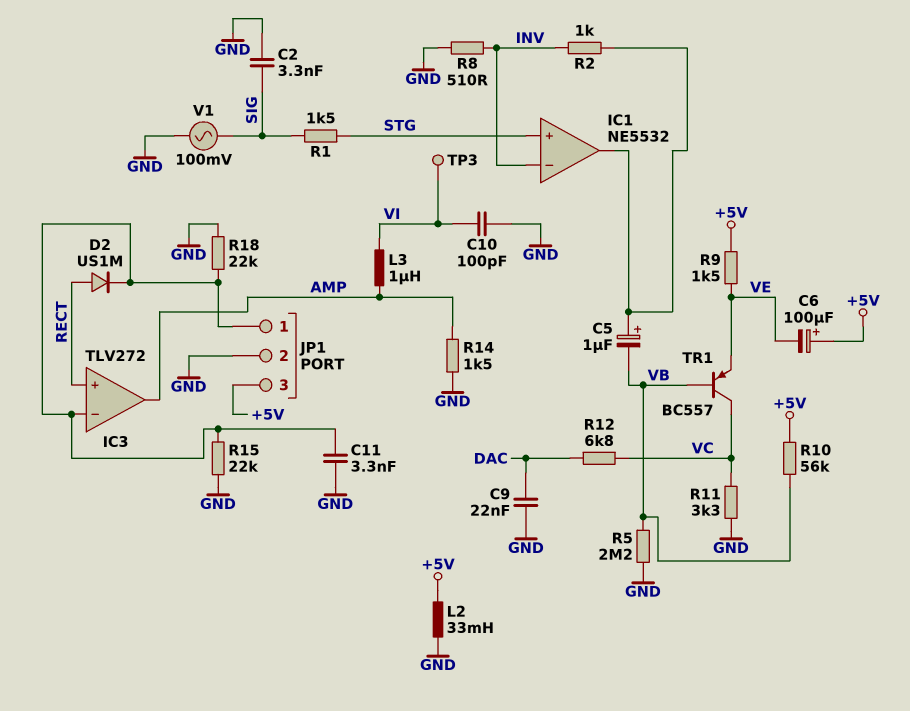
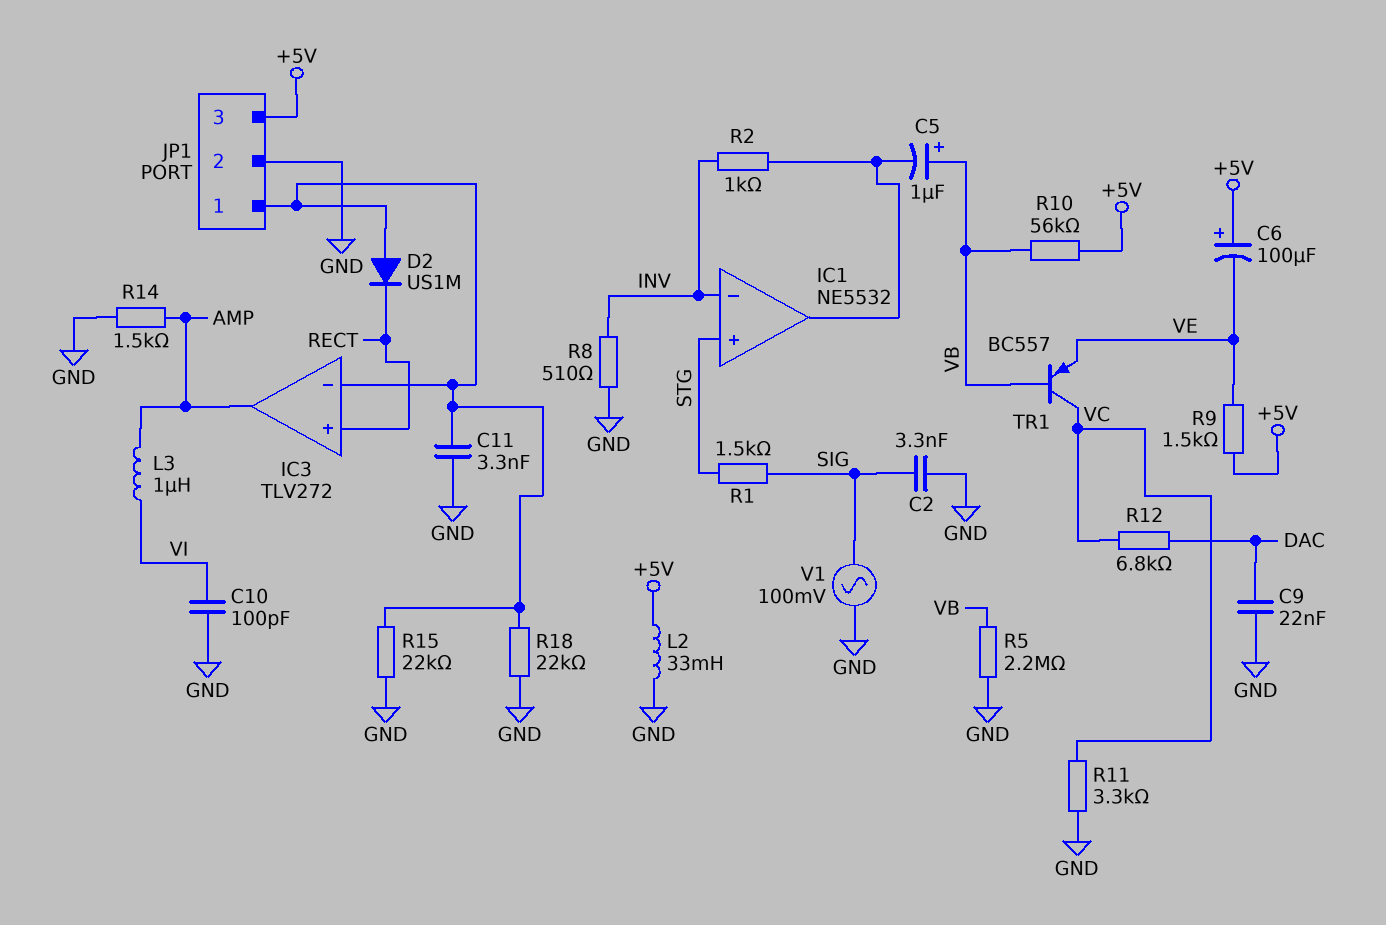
C5: 1uF (plus IC1/out, minus VB) -> 1uF (plus VB, minus IC1/out)
D2: diode US1M (A RECT, K IC3/in-) -> diode US1M (A IC3/in-, K RECT)
TP3: test point (VI) -> none

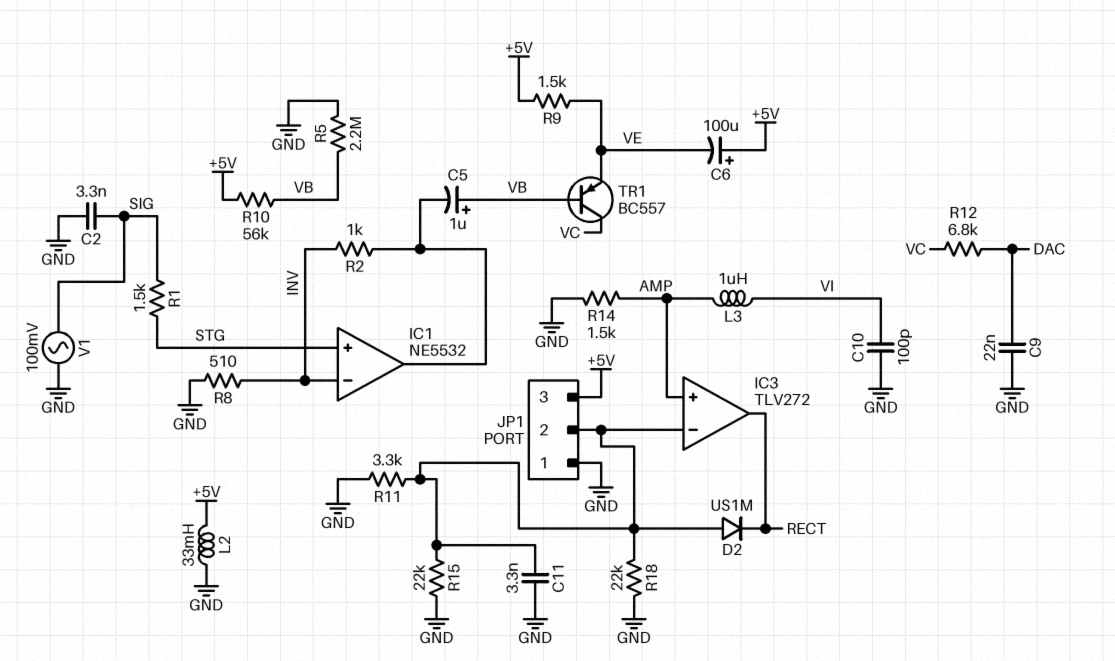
IC3 pin in+: RECT -> AMP
IC3 pin out: AMP -> RECT
JP1 pin 1: IC3/in- -> GND
JP1 pin 2: GND -> IC3/in-
R11: 3.3k (GND, VC) -> 3.3k (GND, IC3/in-)

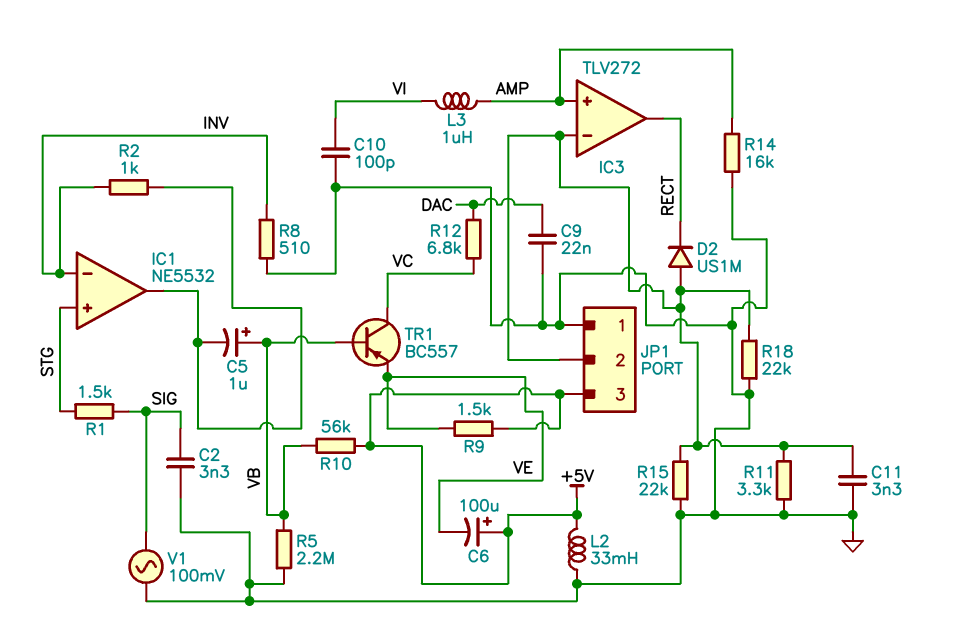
R14: 1.5k (AMP, GND) -> 16k (AMP, GND)

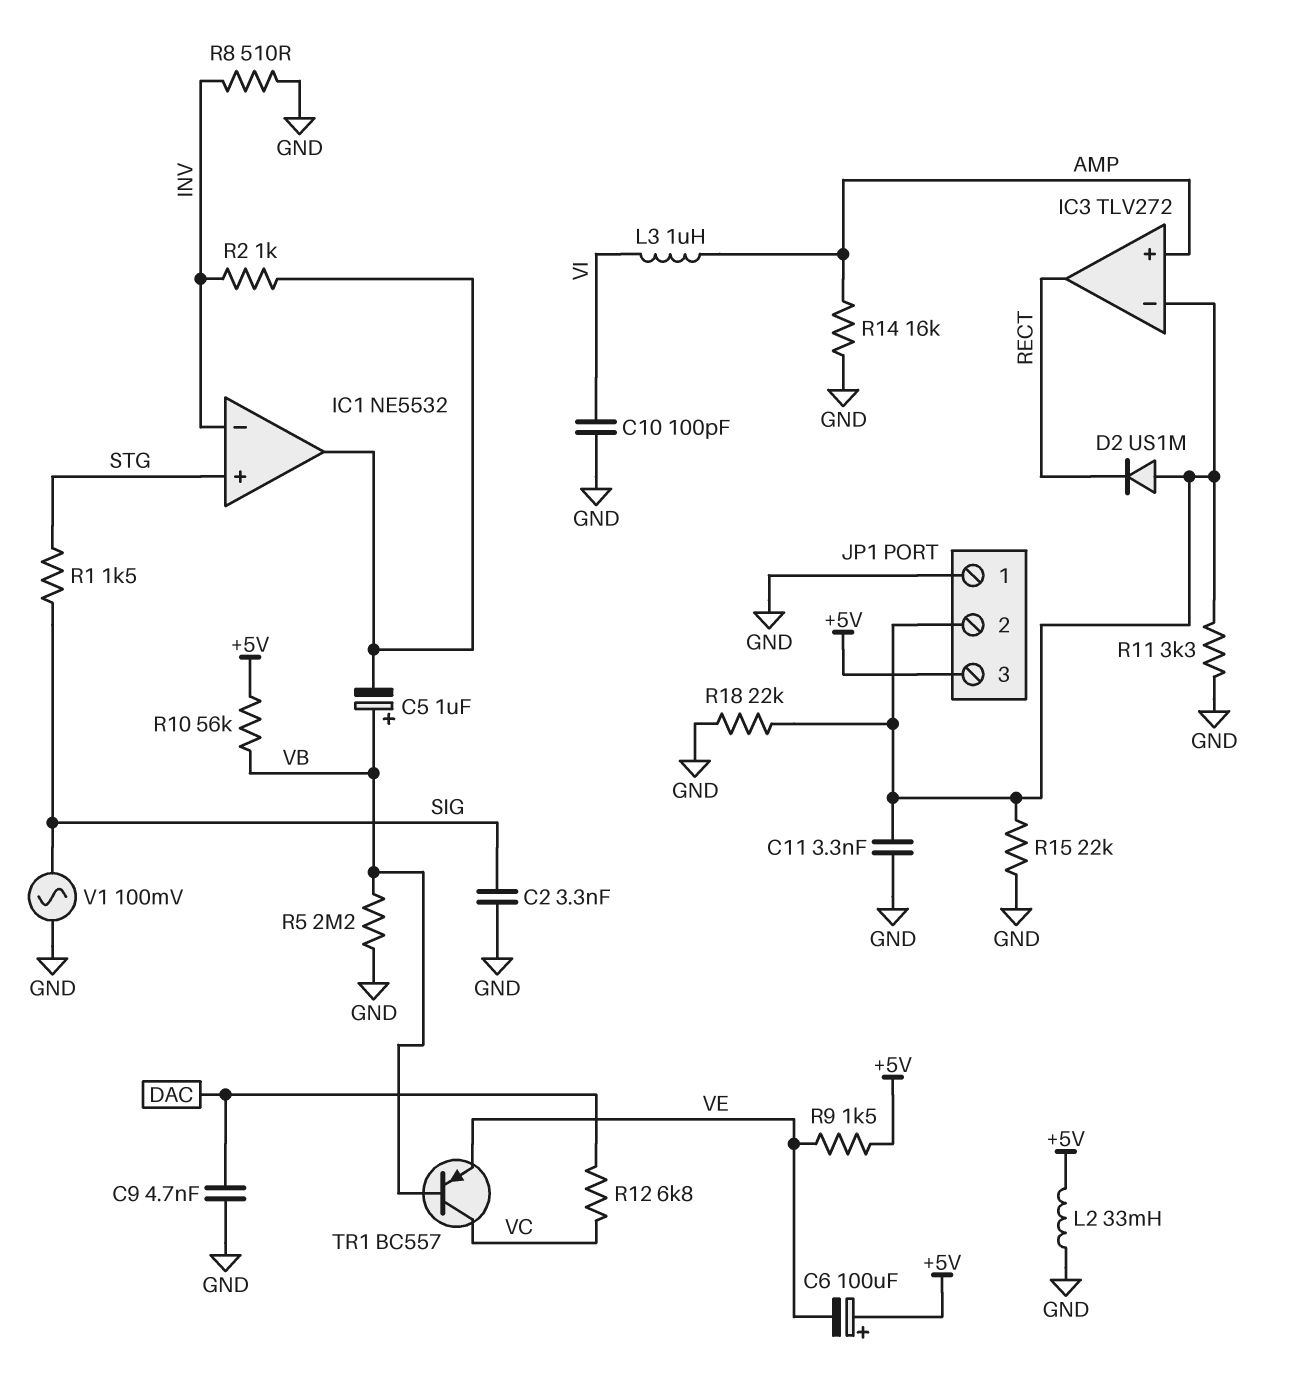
C9: 22nF (DAC, GND) -> 4.7nF (DAC, GND)

